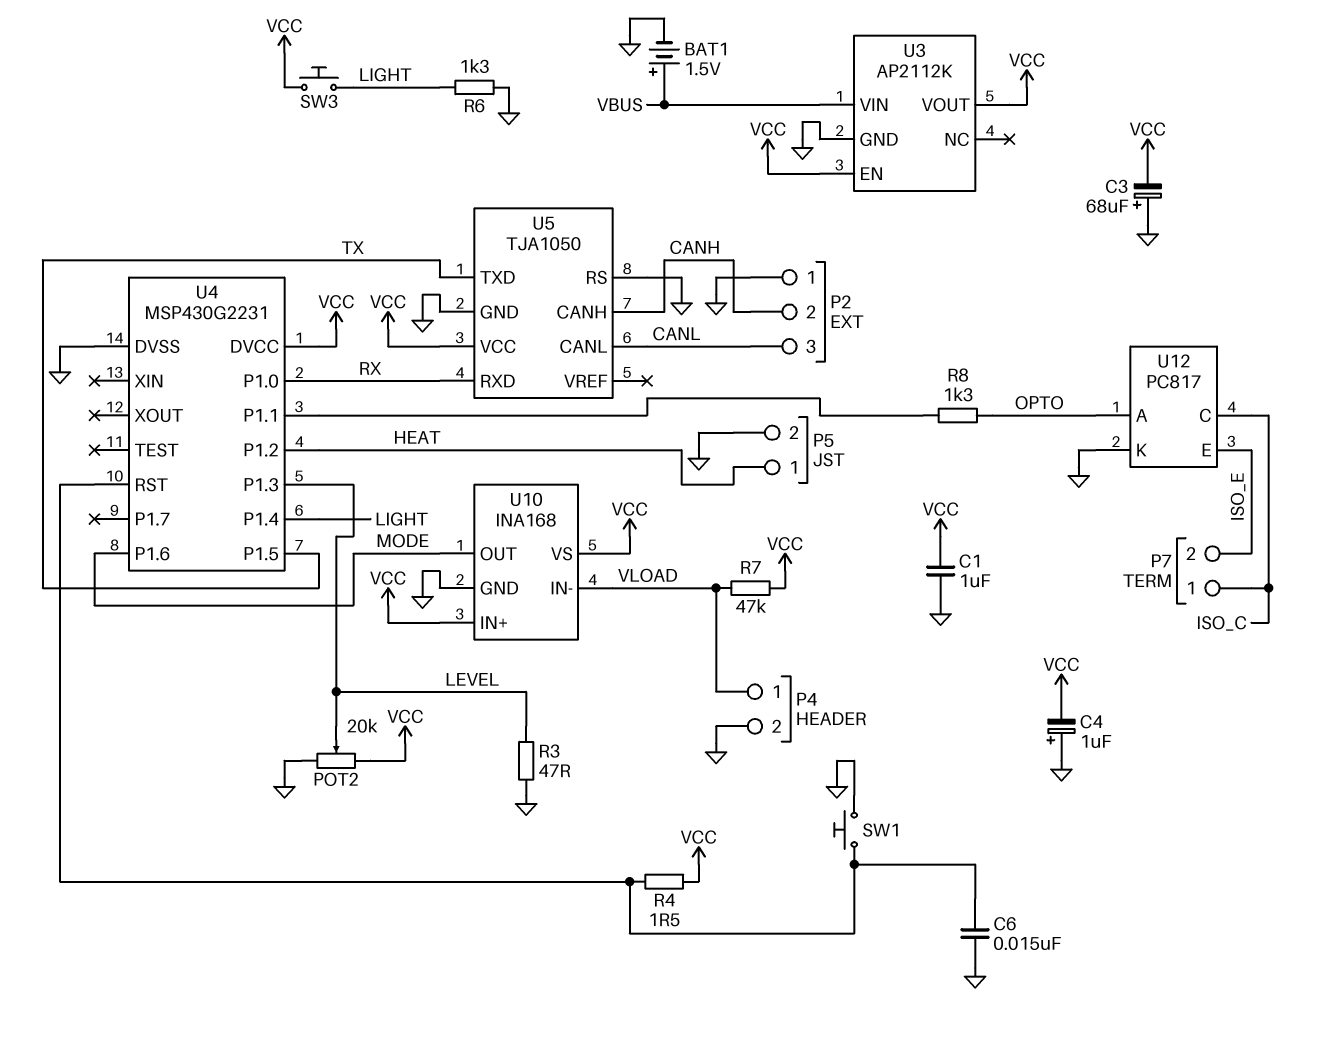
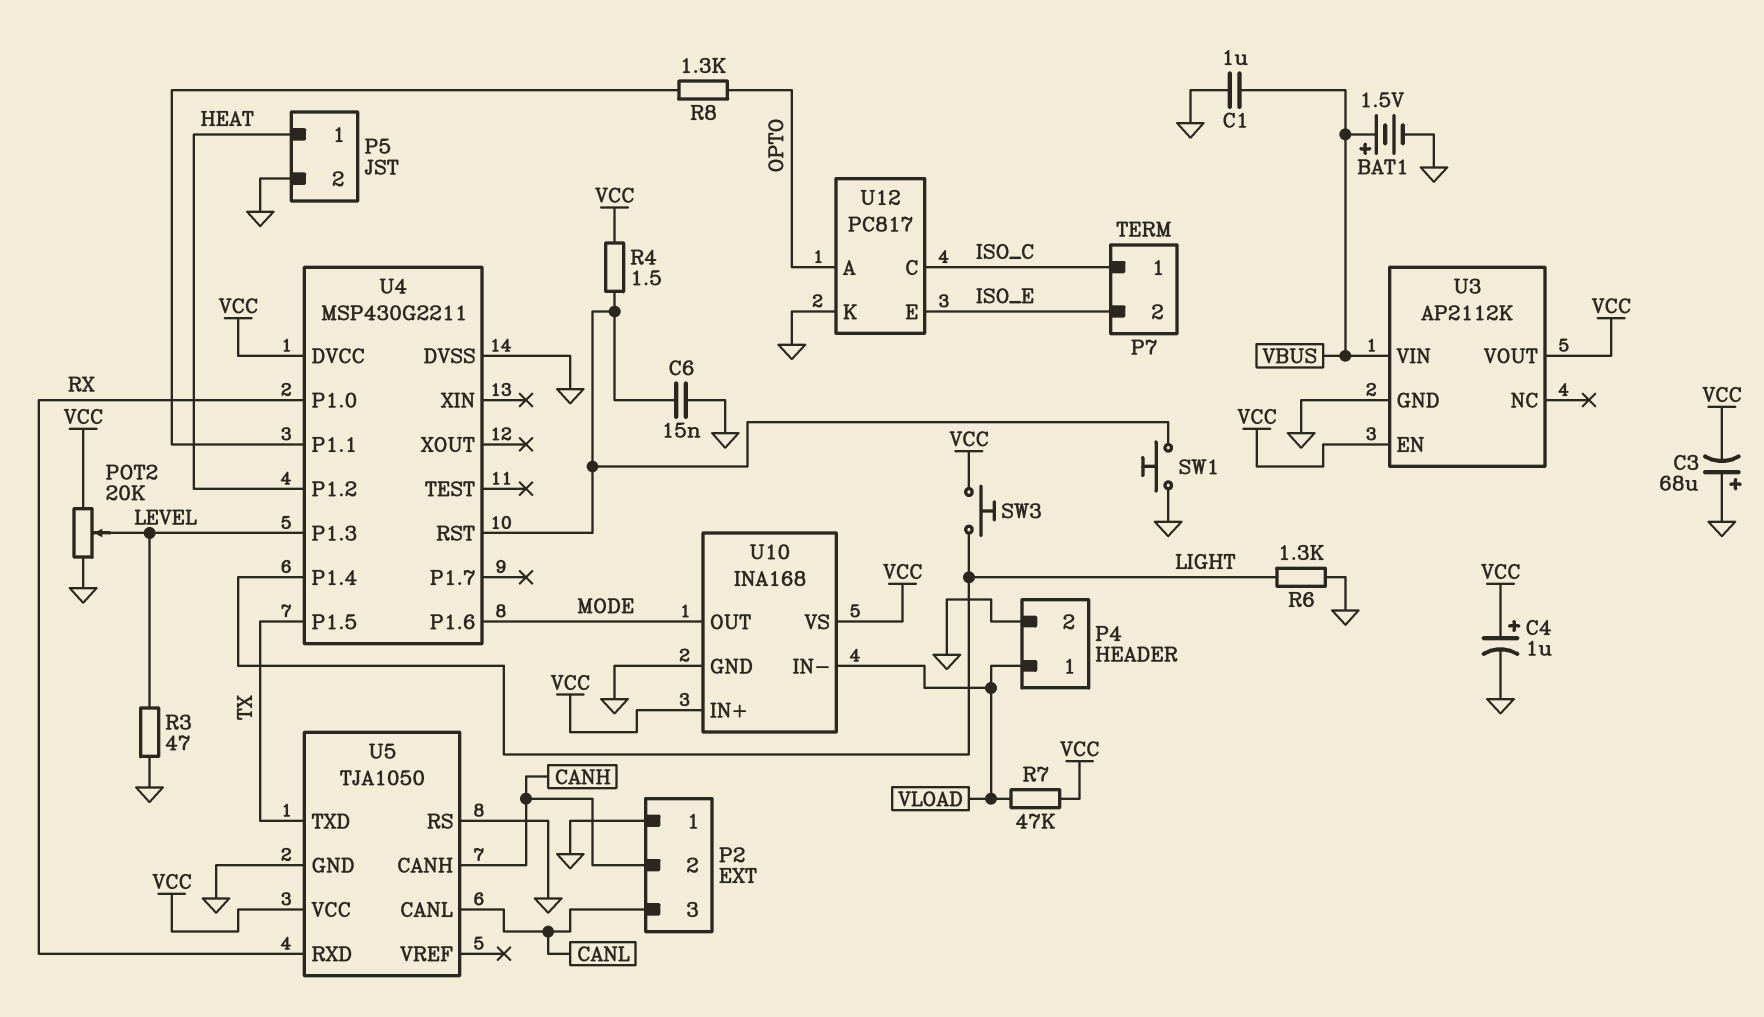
C1: 1uF (GND, VCC) -> 1uF (GND, VBUS)
C4: 1uF (plus GND, minus VCC) -> 1uF (plus VCC, minus GND)
U4: MSP430G2231 -> MSP430G2211

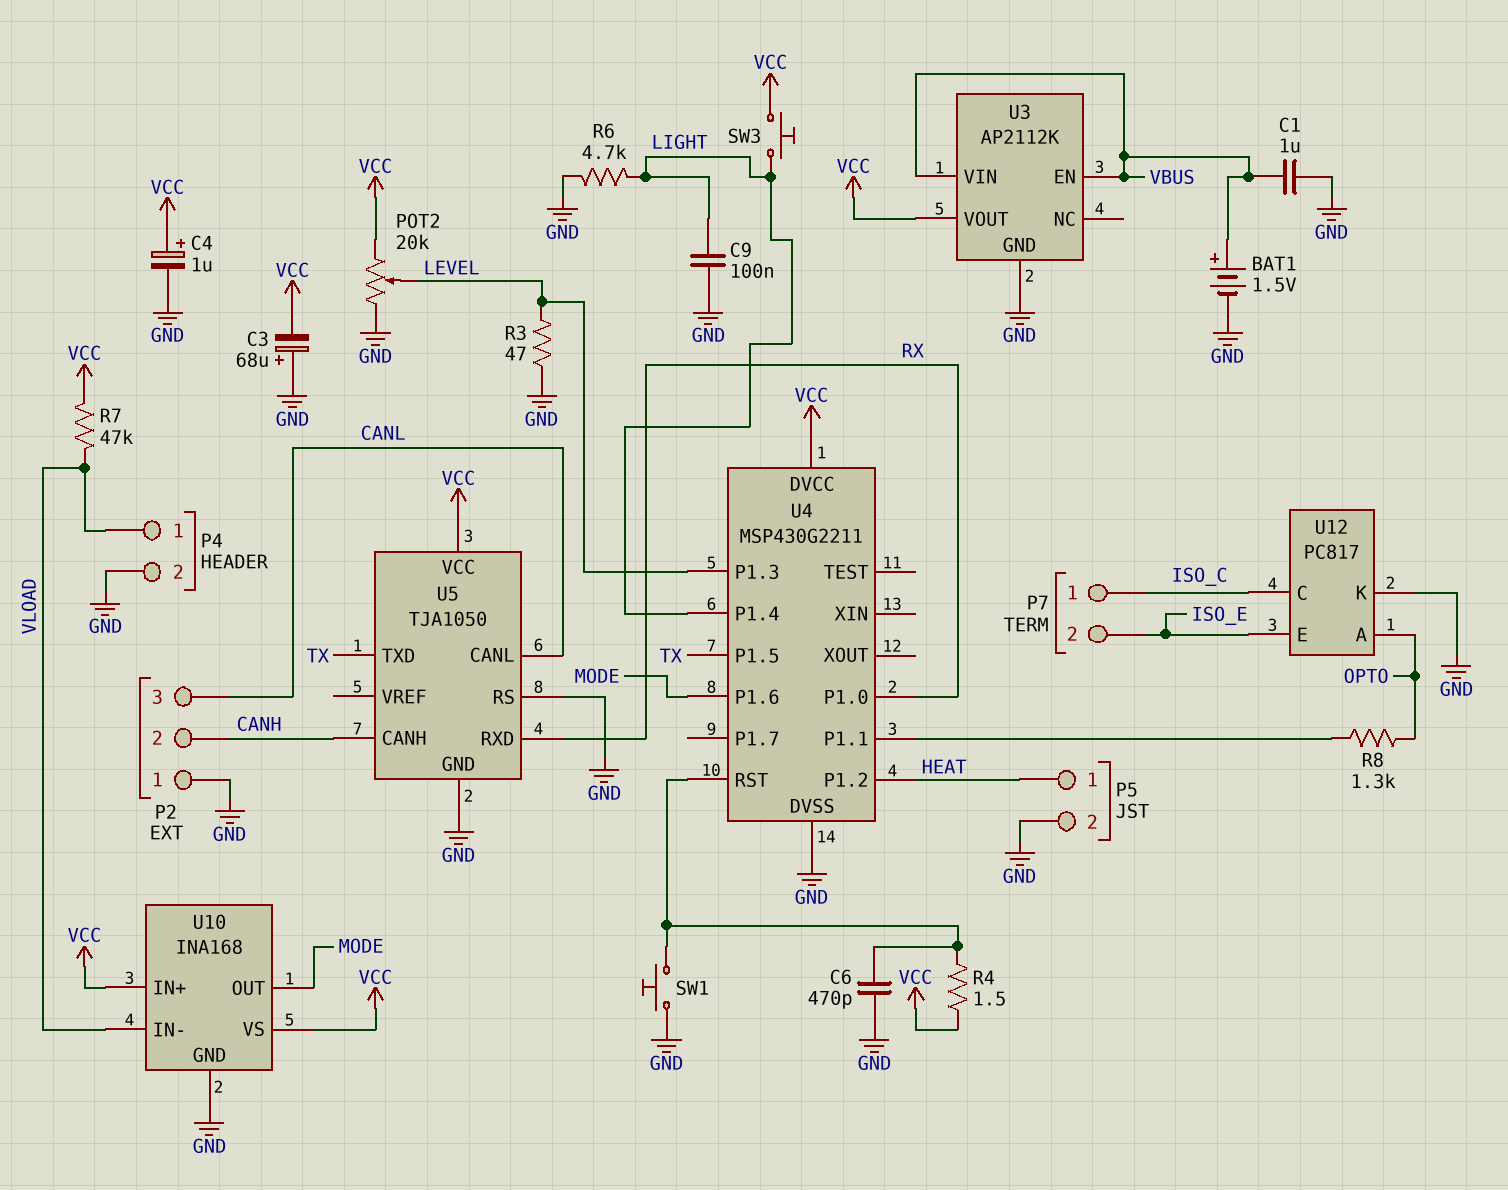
C6: 15nF (GND, U4/RST) -> 470pF (GND, U4/RST)
C9: none -> 100nF (GND, LIGHT)
R6: 1.3k (GND, LIGHT) -> 4.7k (GND, LIGHT)
U3 pin EN: VCC -> VBUS

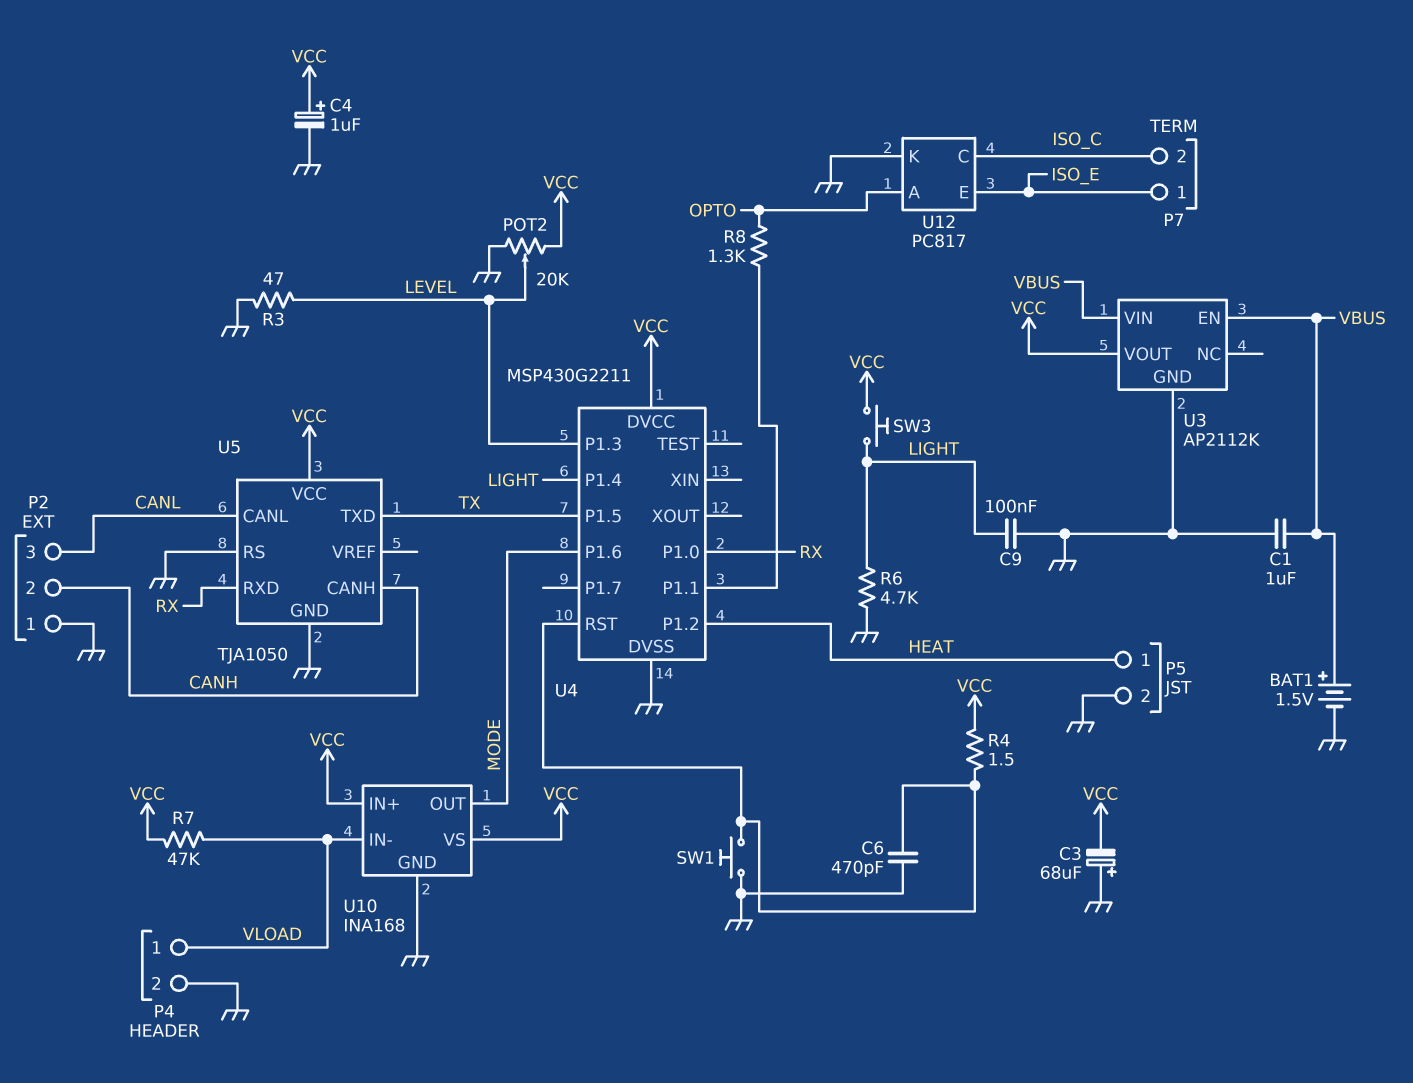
P7 pin 1: ISO_C -> ISO_E
P7 pin 2: ISO_E -> ISO_C

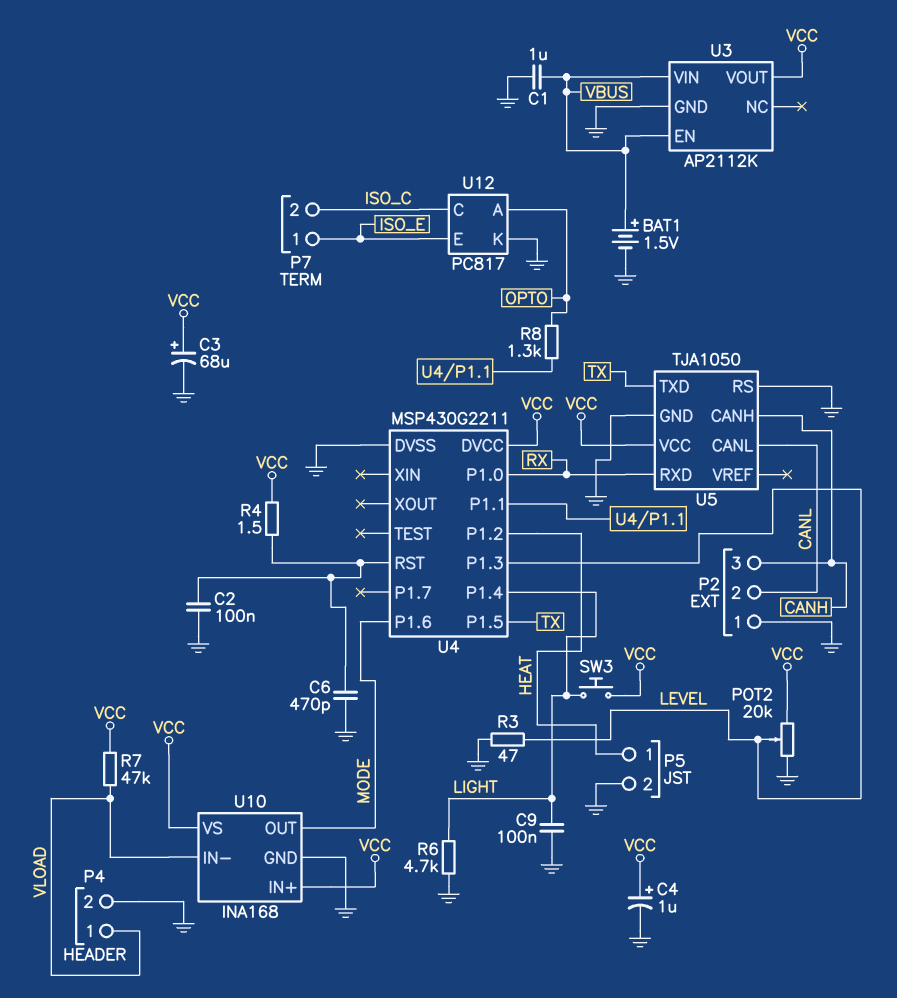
C2: none -> 100nF (GND, U4/RST)
C3: 68uF (plus GND, minus VCC) -> 68uF (plus VCC, minus GND)
P2 pin 2: CANH -> CANL
P2 pin 3: CANL -> CANH
SW1: button (GND, U4/RST) -> none

